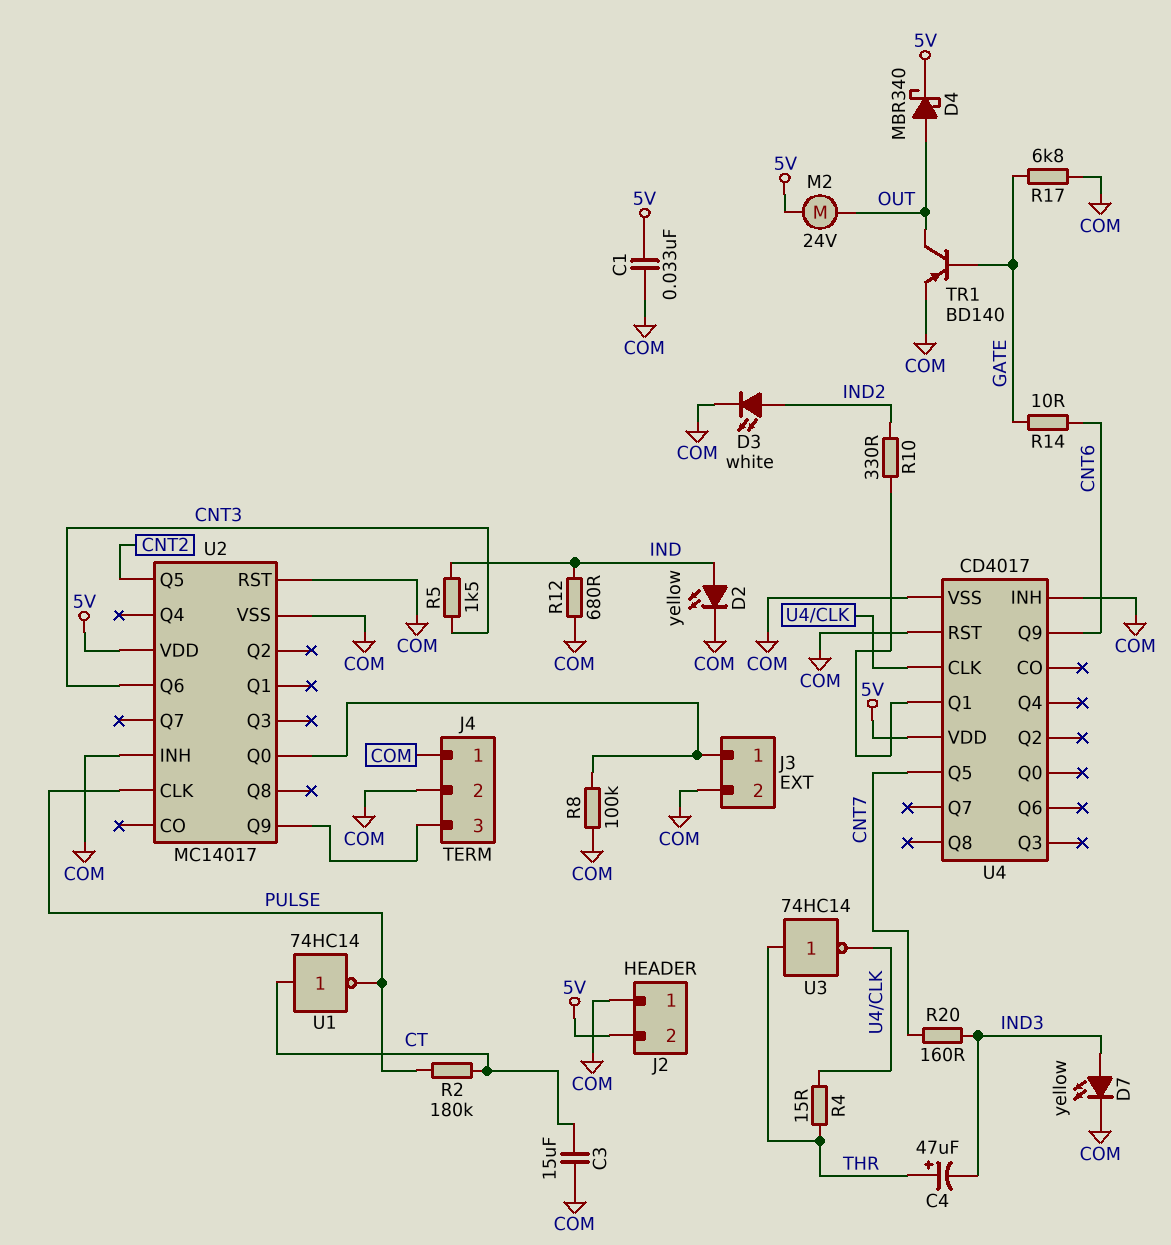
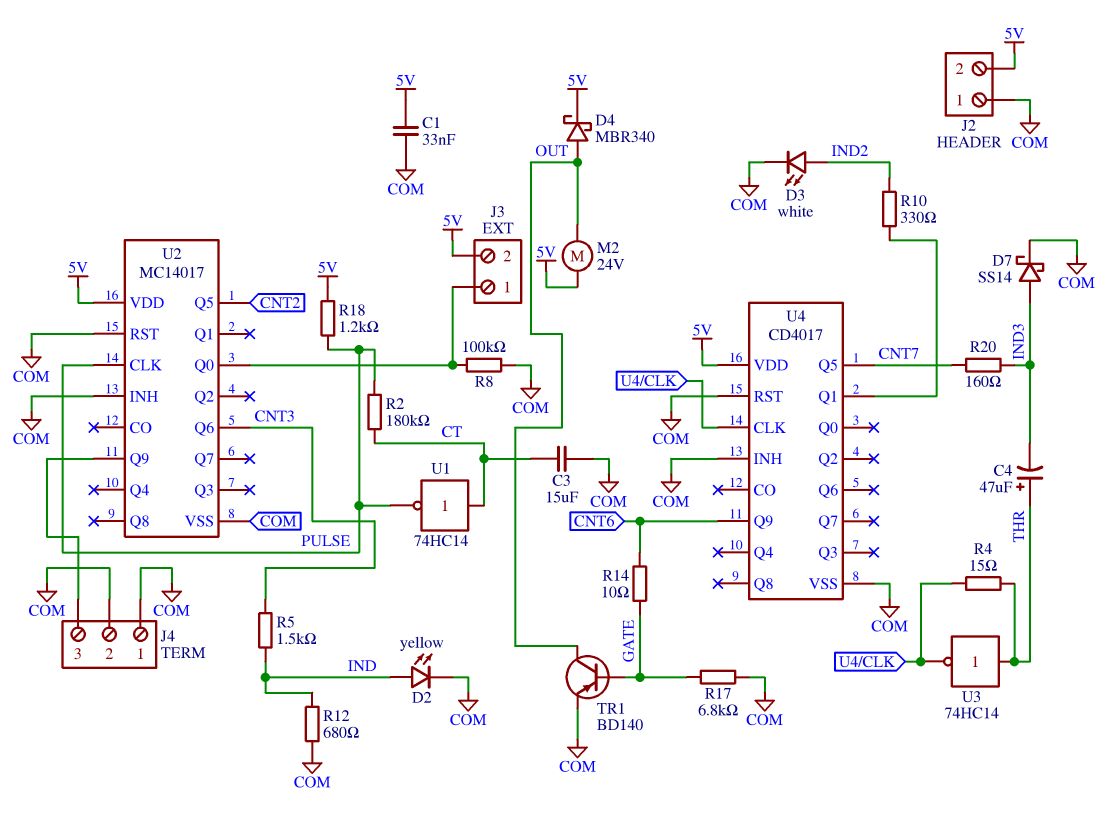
D7: LED yellow (A IND3, K COM) -> schottky SS14 (A IND3, K COM)
J3 pin 2: COM -> 5V
R18: none -> 1.2k (5V, PULSE)

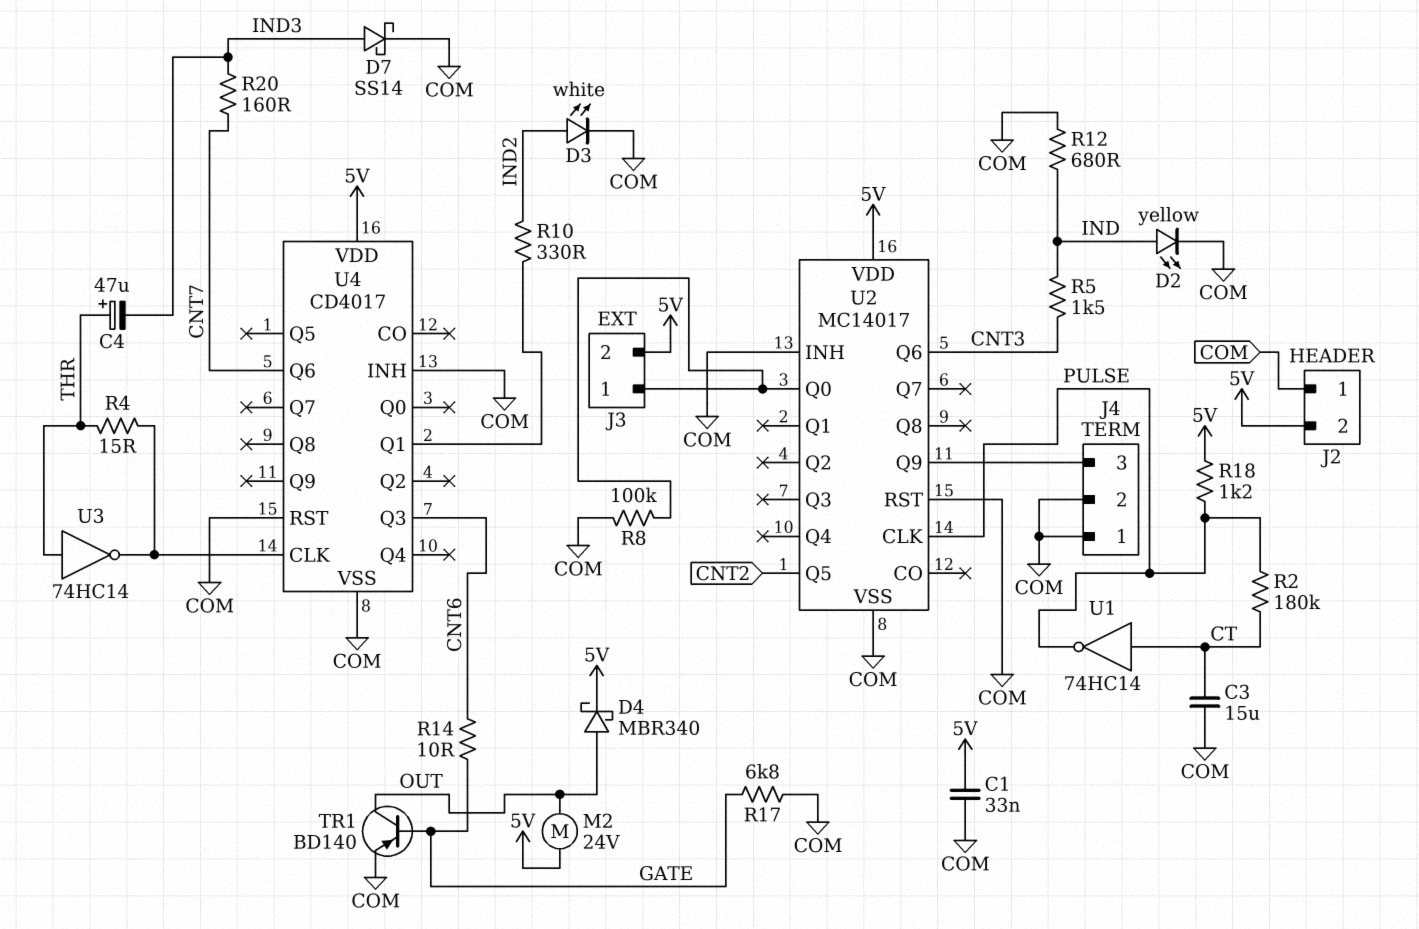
U4 pin Q3: none -> CNT6
U4 pin Q5: CNT7 -> none
U4 pin Q6: none -> CNT7
U4 pin Q9: CNT6 -> none

